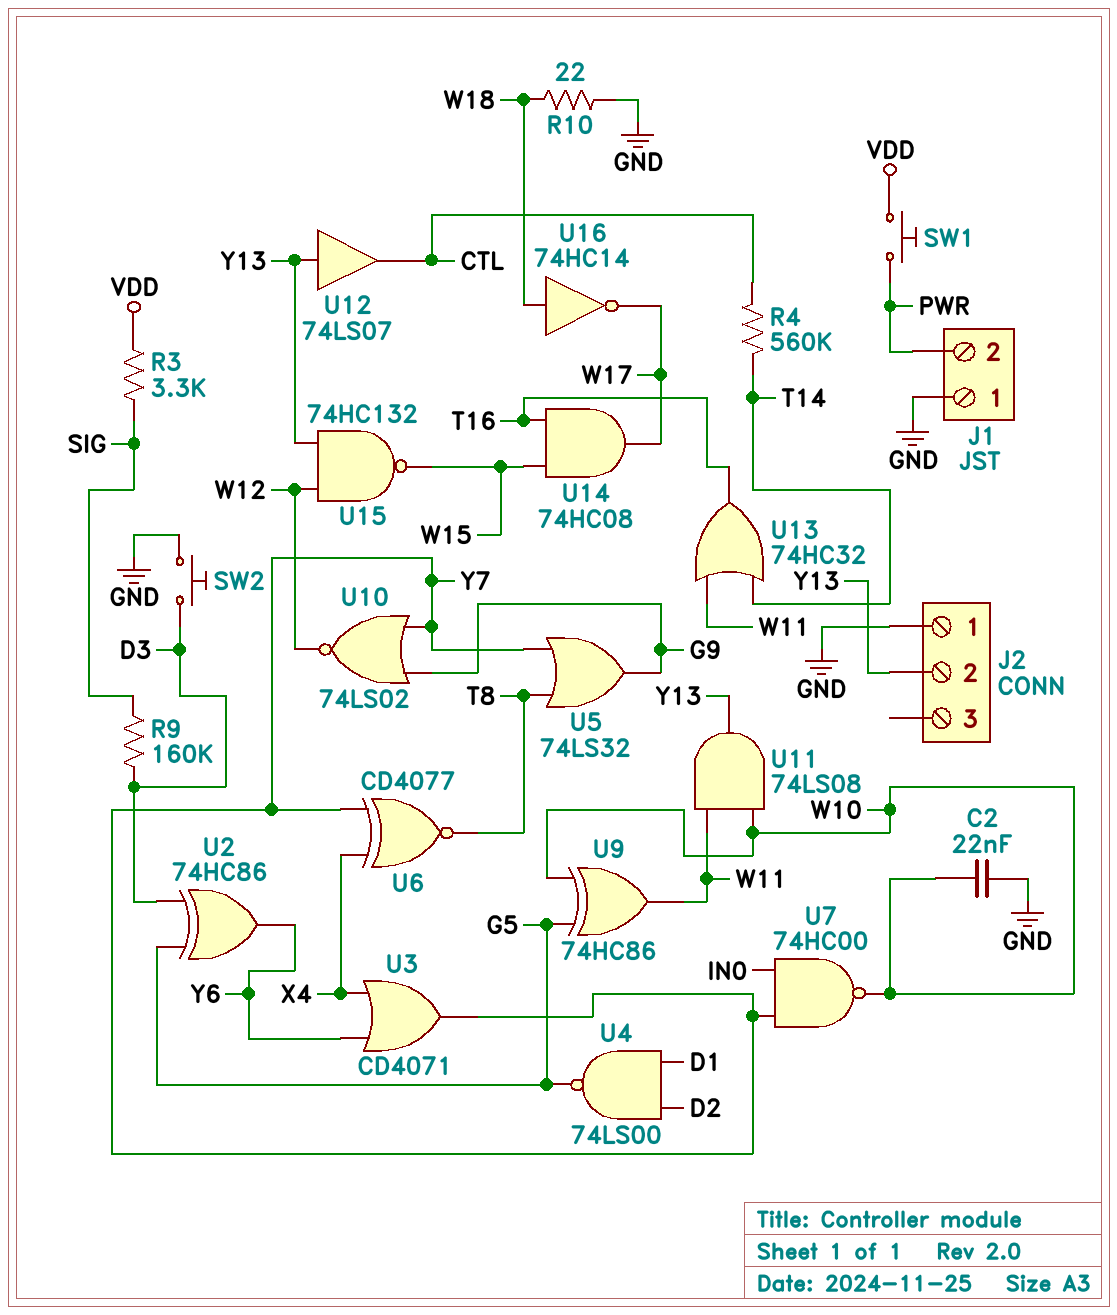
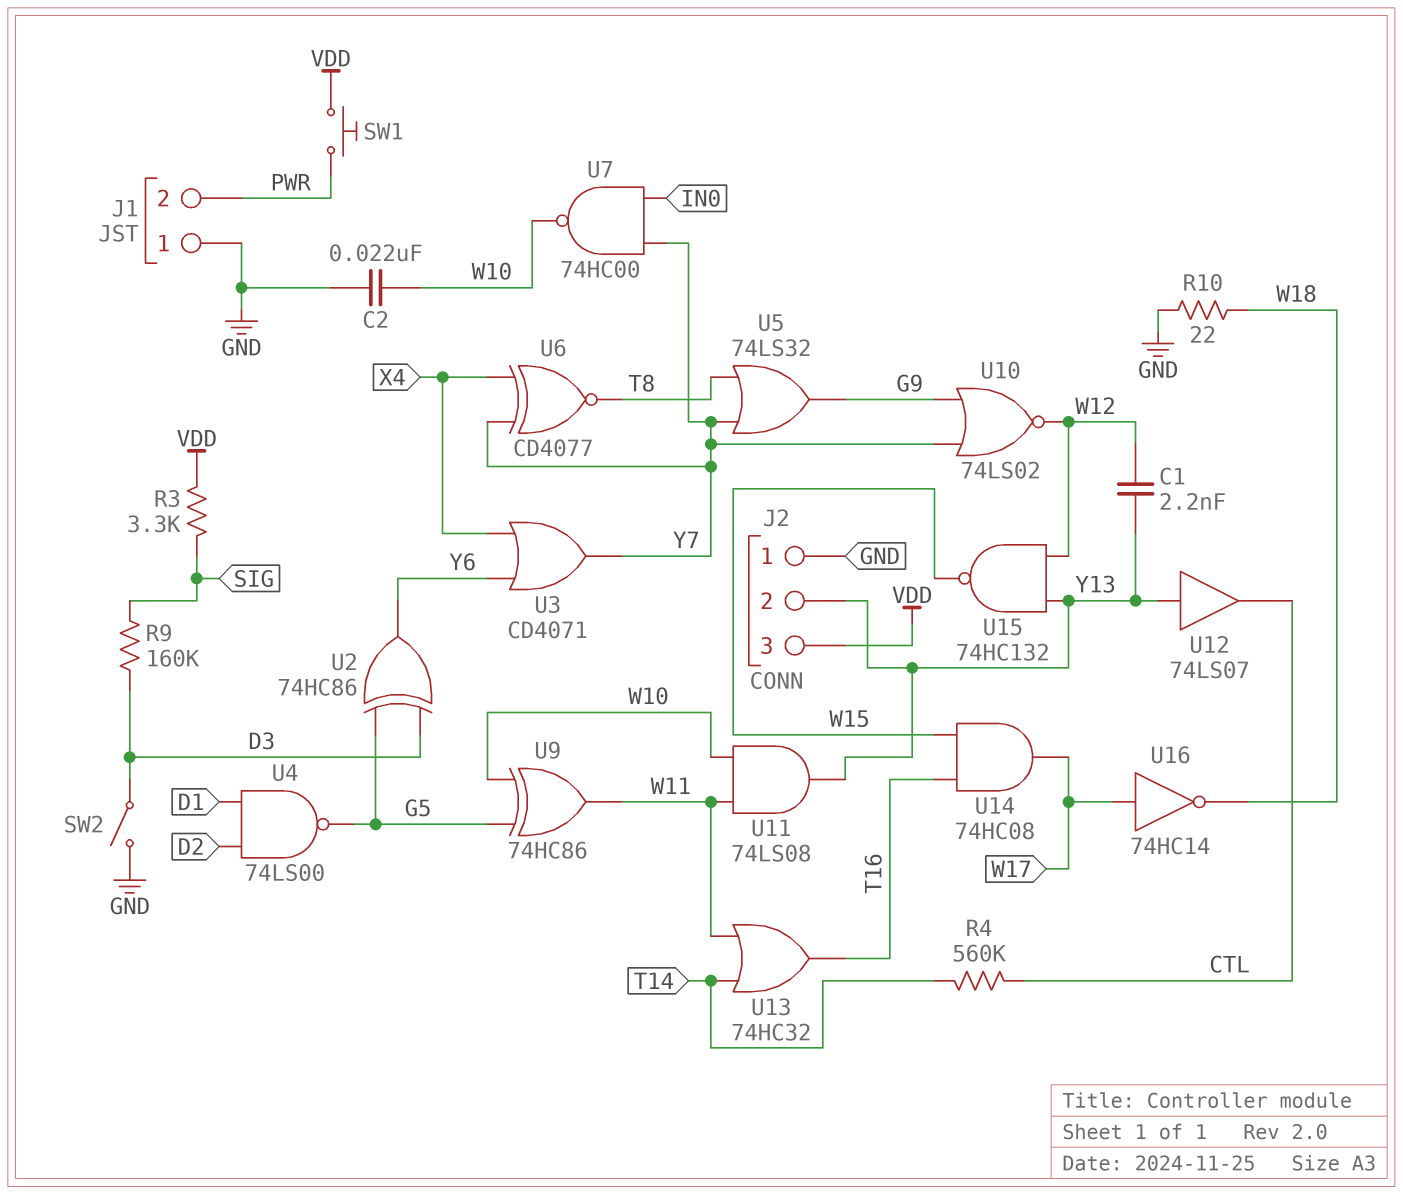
C1: none -> 2.2nF (W12, Y13)
J2 pin 3: none -> VDD
SW2: button (D3, GND) -> switch (D3, GND)
U16: NOT 74HC14 (in W18, out W17) -> NOT 74HC14 (in W17, out W18)

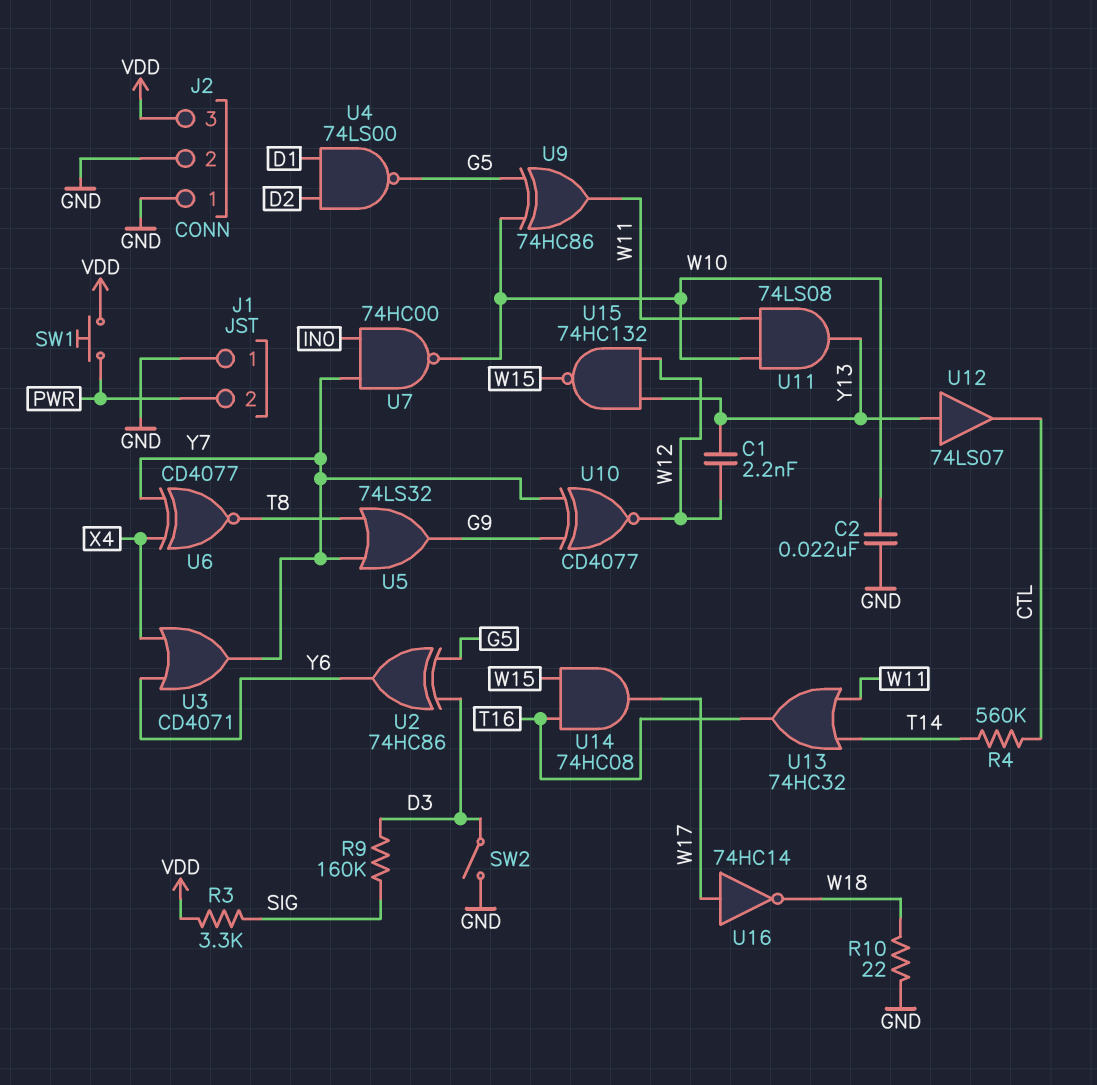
J2 pin 2: Y13 -> GND
U10: NOR 74LS02 (in G9, in Y7, out W12) -> XNOR CD4077 (in G9, in Y7, out W12)

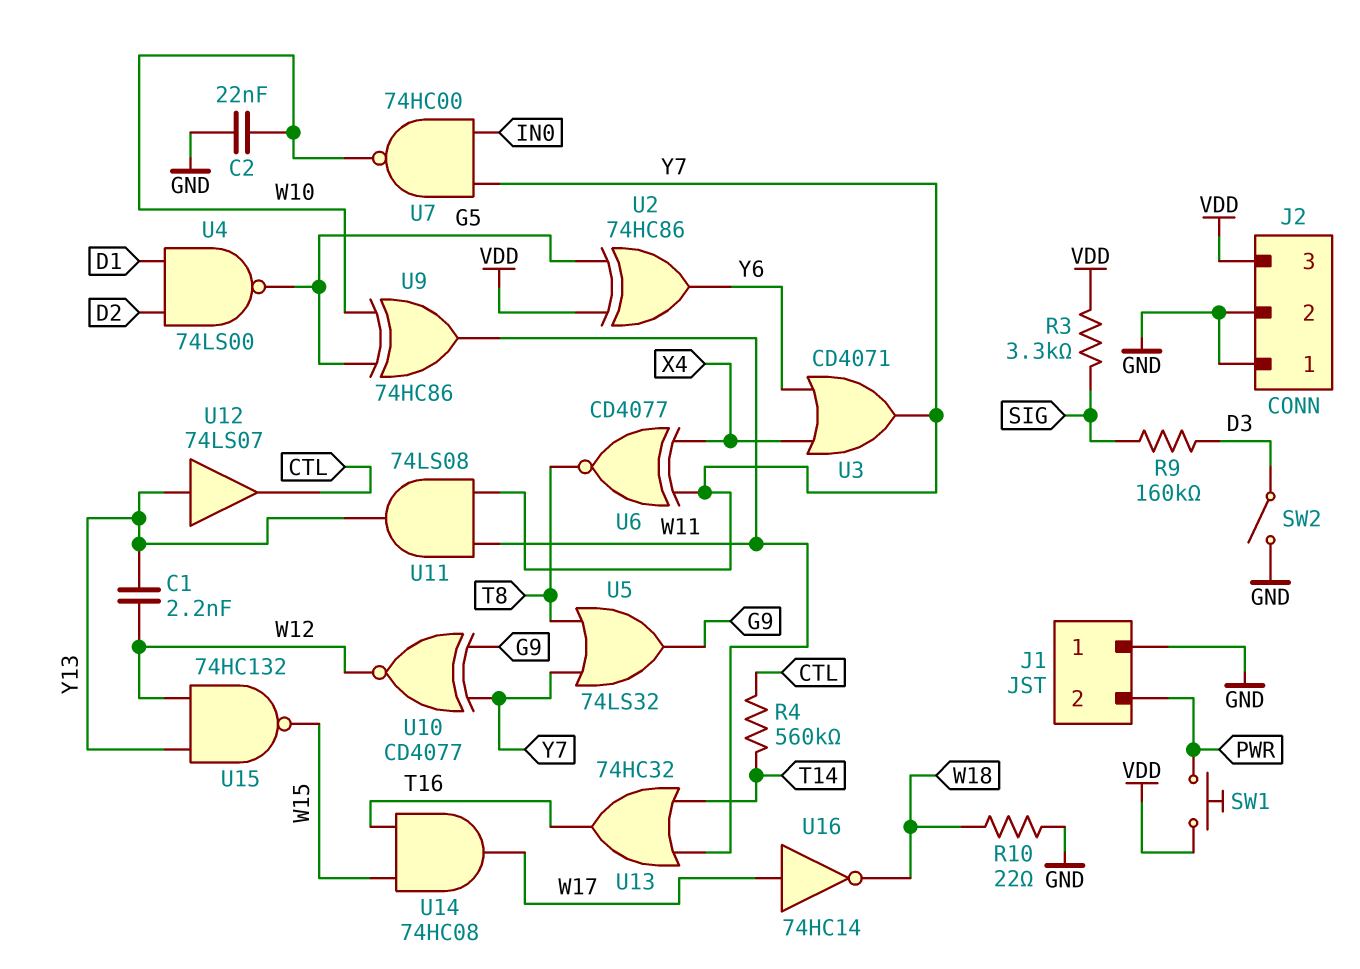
U2: XOR 74HC86 (in D3, in G5, out Y6) -> XOR 74HC86 (in G5, in VDD, out Y6)
U11: AND 74LS08 (in W10, in W11, out Y13) -> AND 74LS08 (in W11, in Y7, out Y13)

